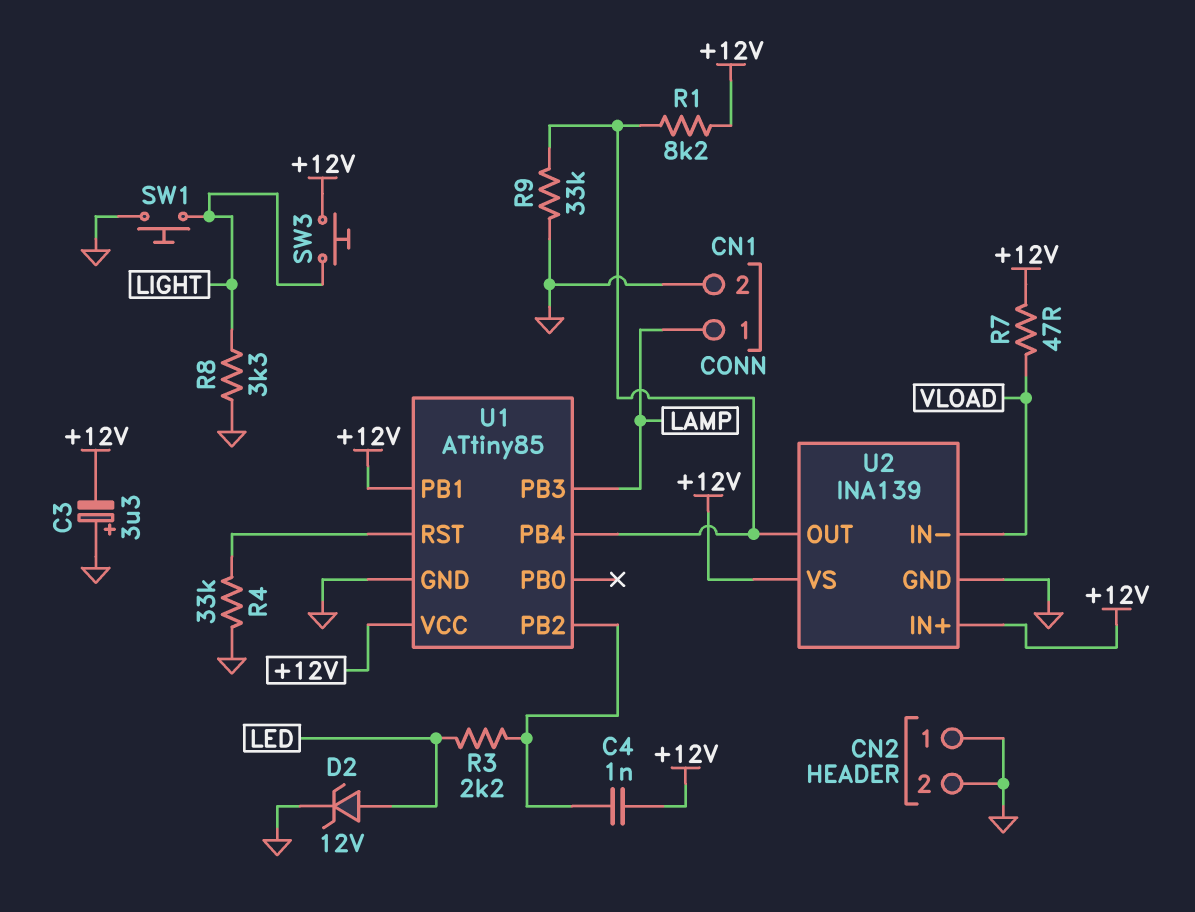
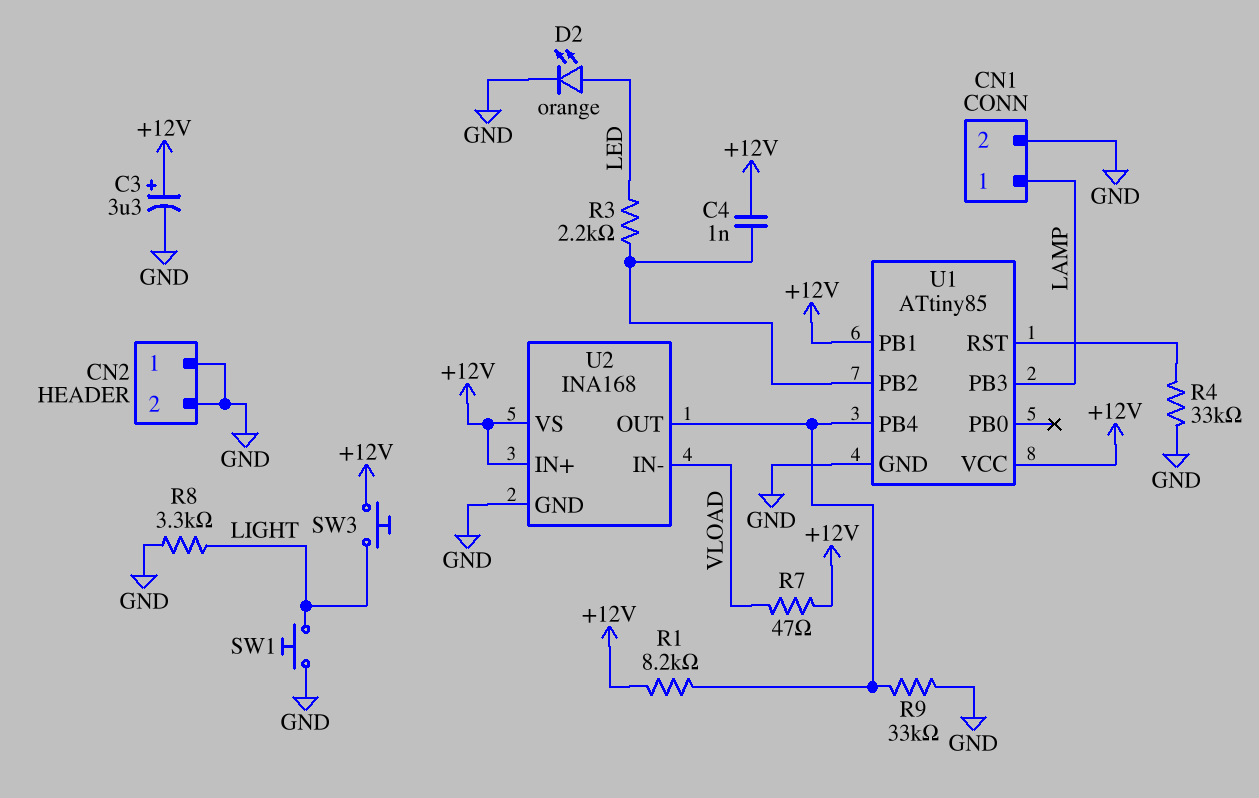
C3: 3.3uF (plus GND, minus +12V) -> 3.3uF (plus +12V, minus GND)
D2: zener 12V (A LED, K GND) -> LED orange (A LED, K GND)
U2: INA139 -> INA168

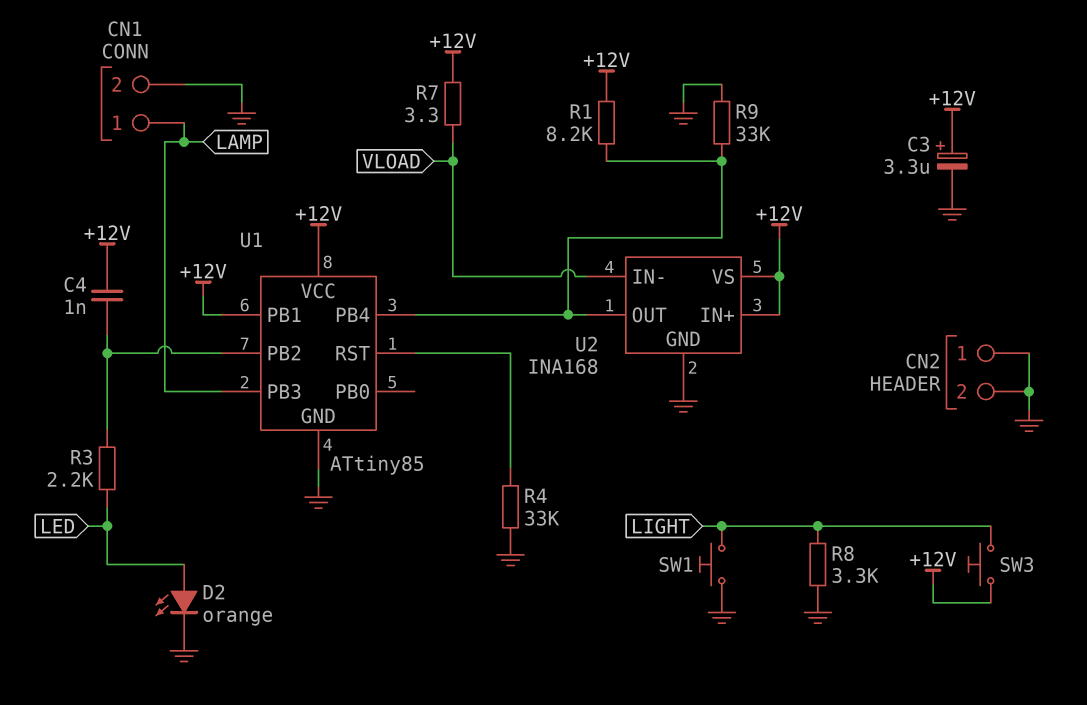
R7: 47 (+12V, VLOAD) -> 3.3 (+12V, VLOAD)

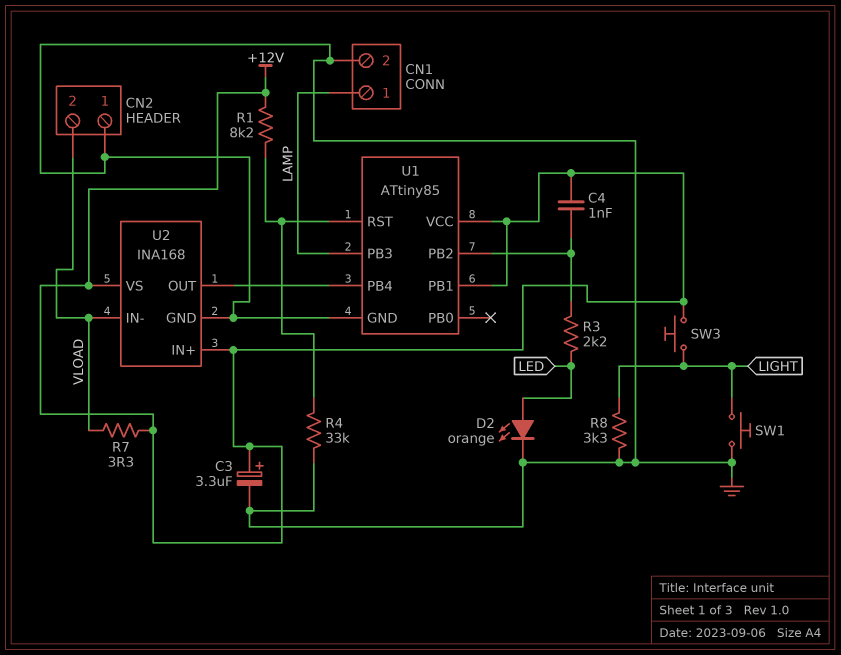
CN2 pin 2: GND -> VLOAD
R1: 8.2k (+12V, U1/PB4) -> 8.2k (+12V, U1/RST)
R9: 33k (GND, U1/PB4) -> none

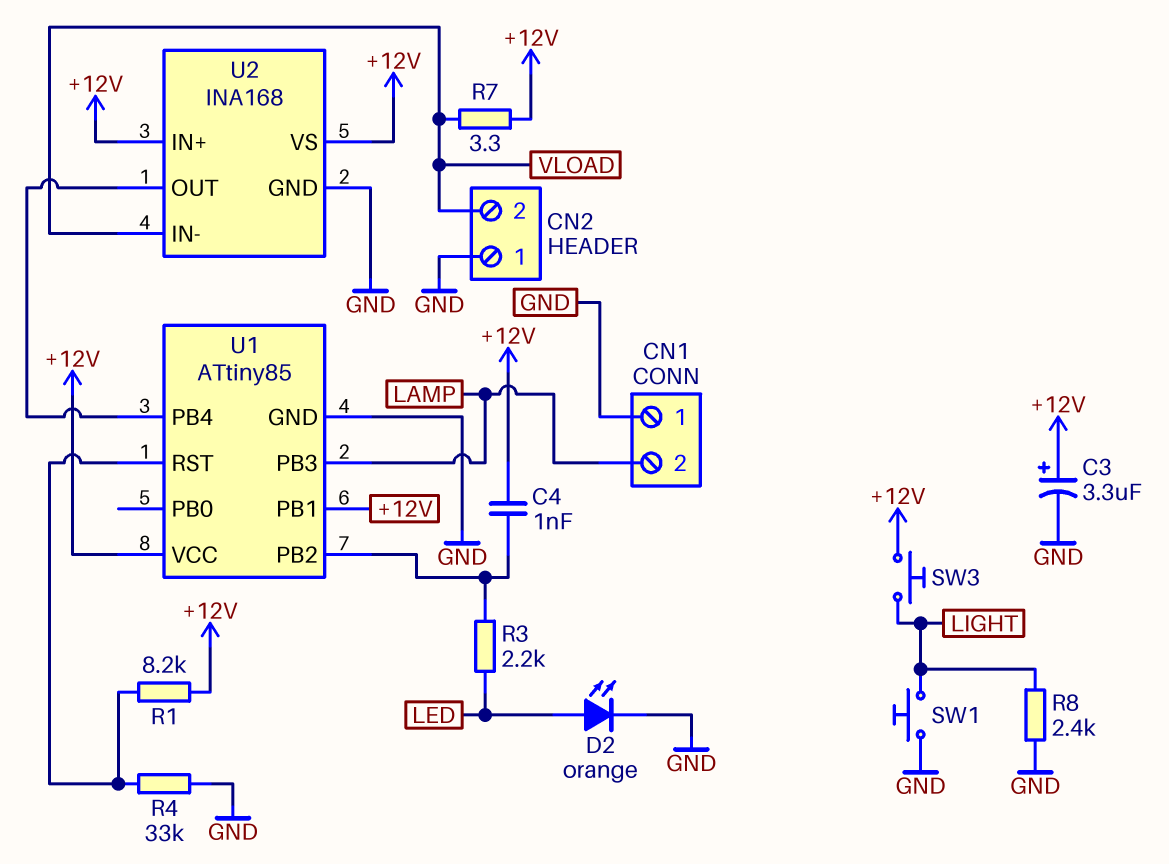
CN1 pin 1: LAMP -> GND
CN1 pin 2: GND -> LAMP
R8: 3.3k (GND, LIGHT) -> 2.4k (GND, LIGHT)

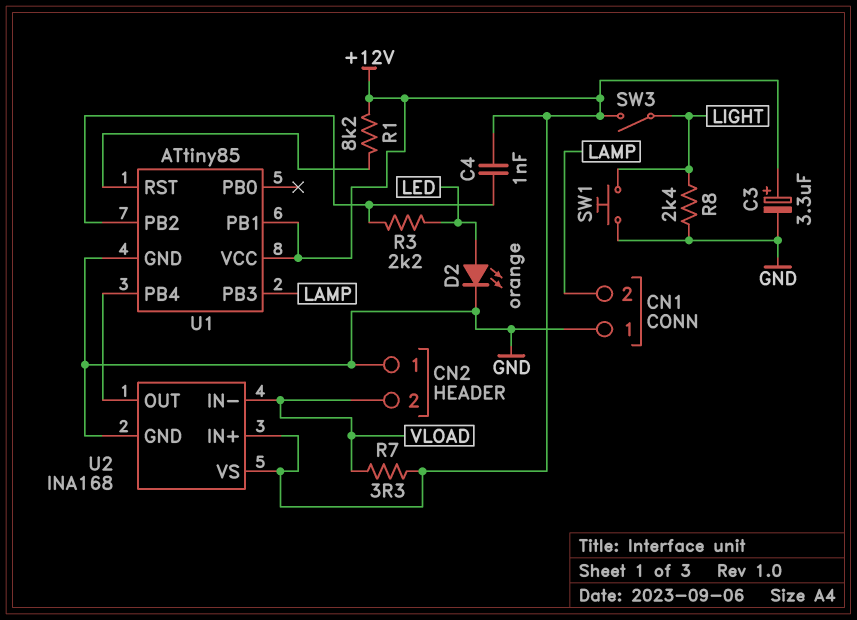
R4: 33k (GND, U1/RST) -> none
SW3: button (+12V, LIGHT) -> switch (+12V, LIGHT)

